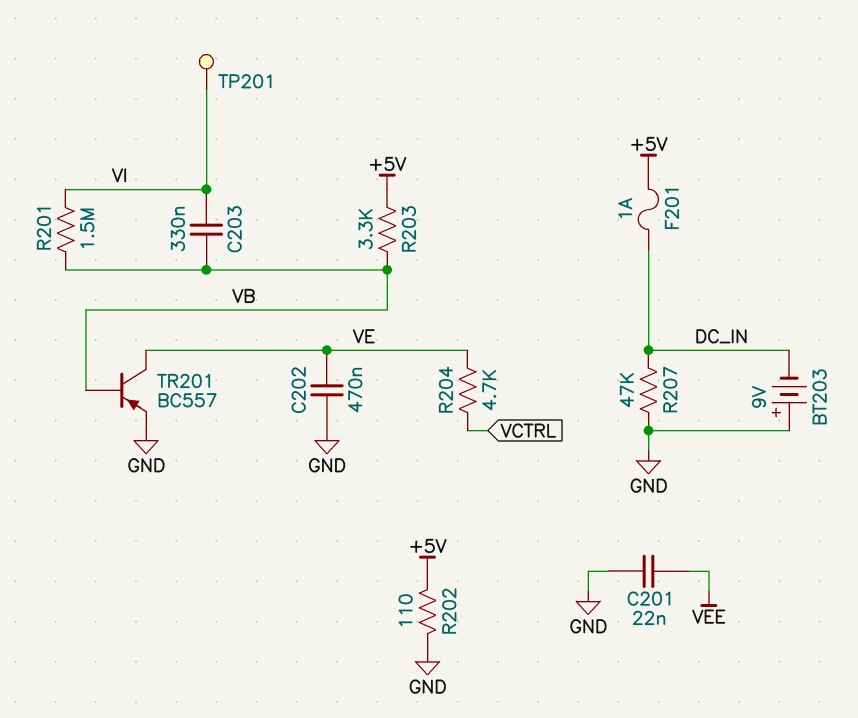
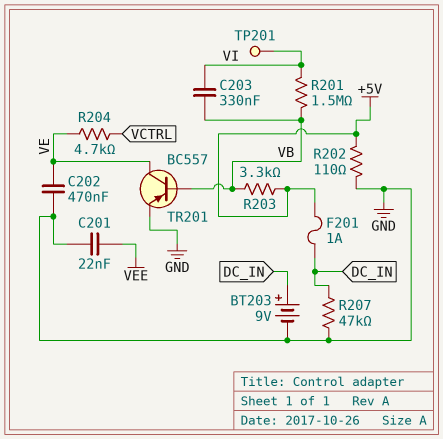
BT203: 9V (plus GND, minus DC_IN) -> 9V (plus DC_IN, minus GND)

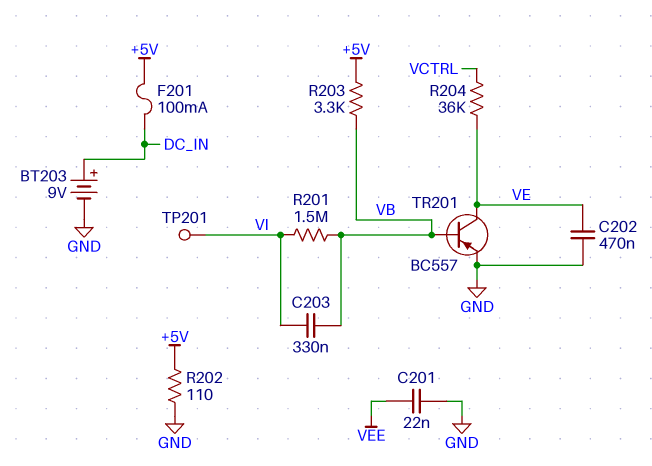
F201: 1A (+5V, DC_IN) -> 100mA (+5V, DC_IN)
R204: 4.7k (VCTRL, VE) -> 36k (VCTRL, VE)
R207: 47k (DC_IN, GND) -> none

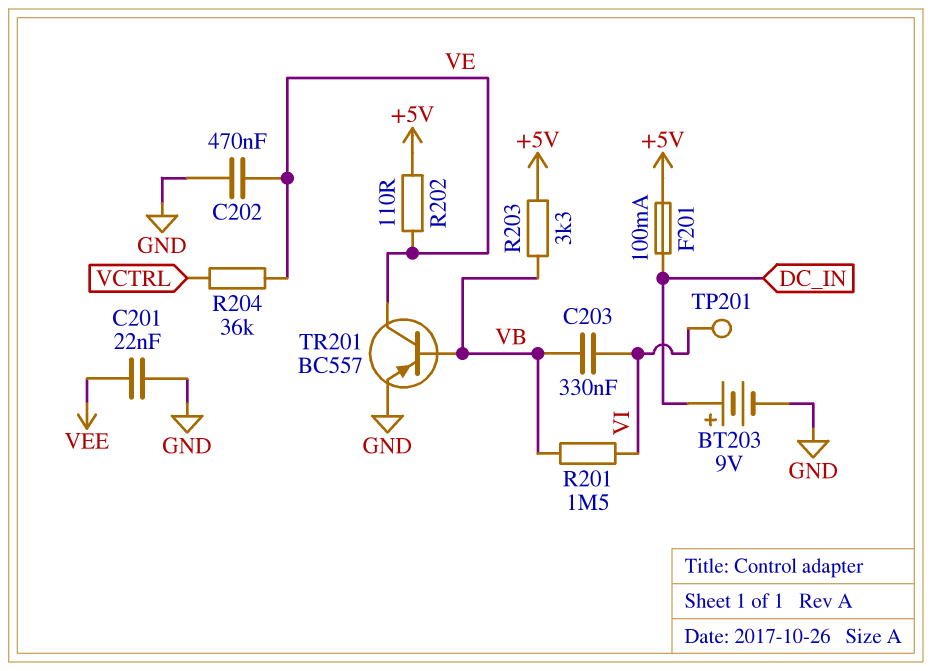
R202: 110 (+5V, GND) -> 110 (+5V, VE)

